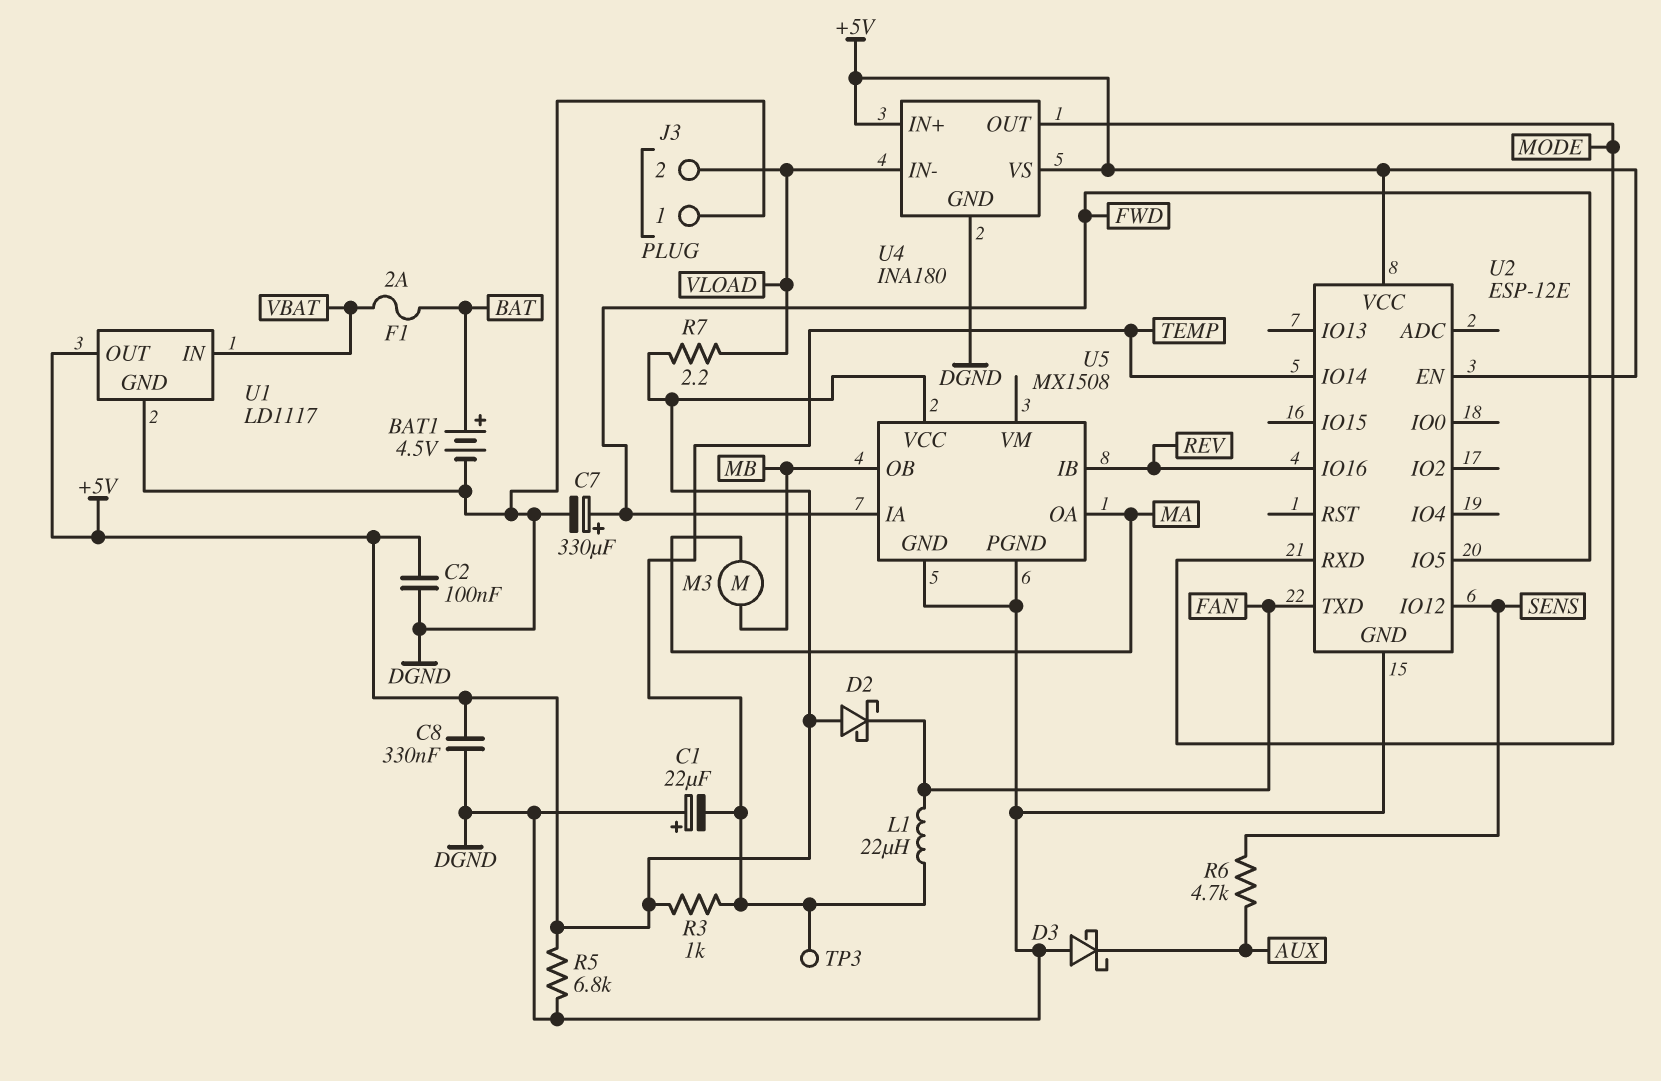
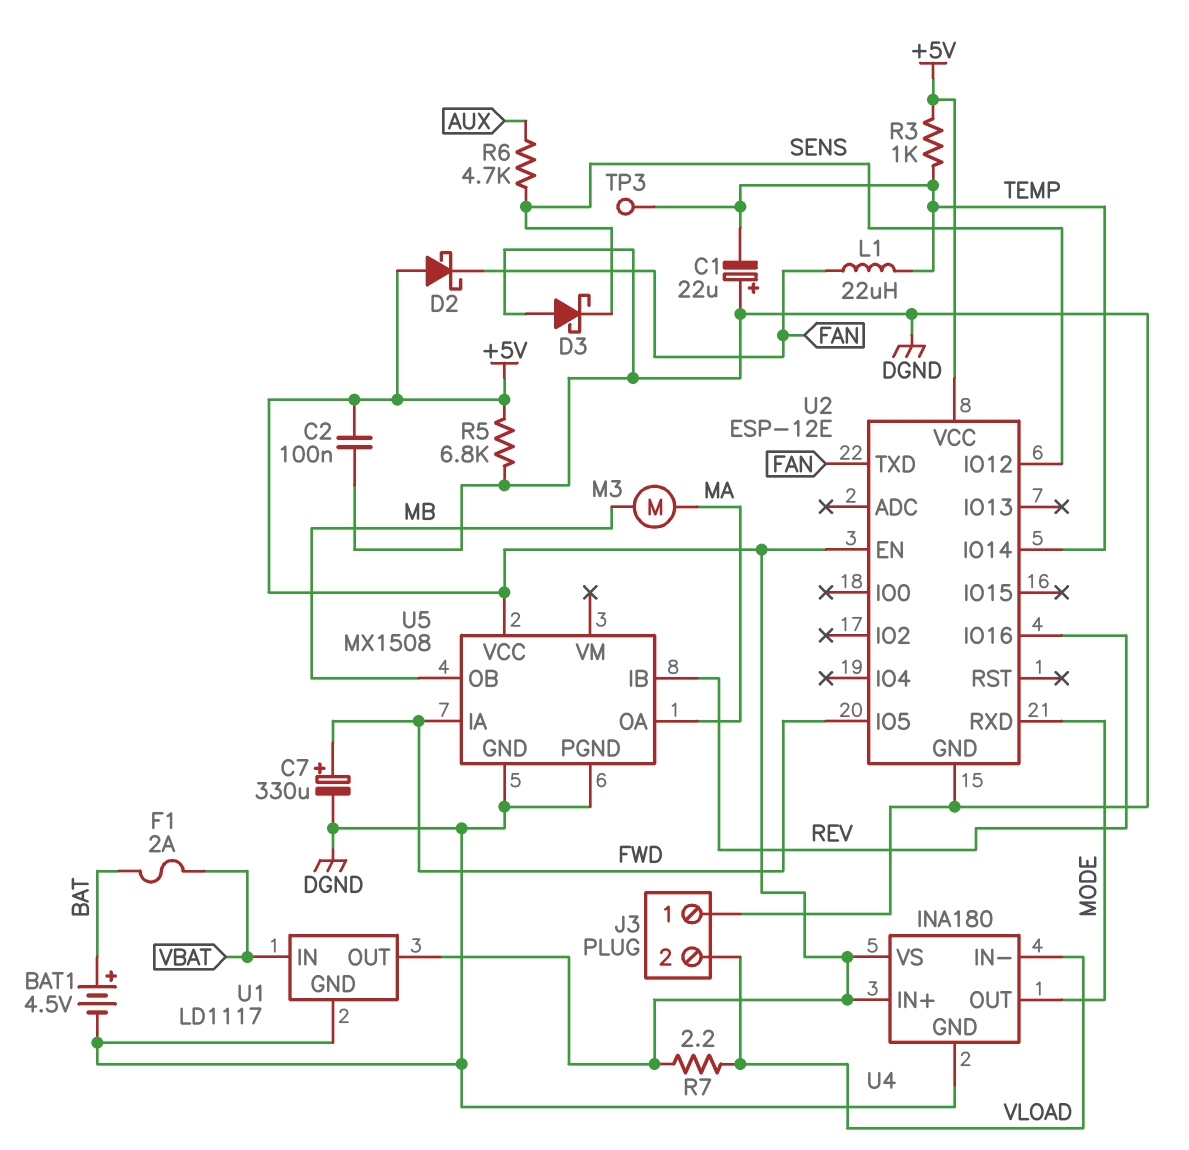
C8: 330nF (+5V, DGND) -> none
D3: schottky (A DGND, K AUX) -> schottky (A DGND, K SENS)

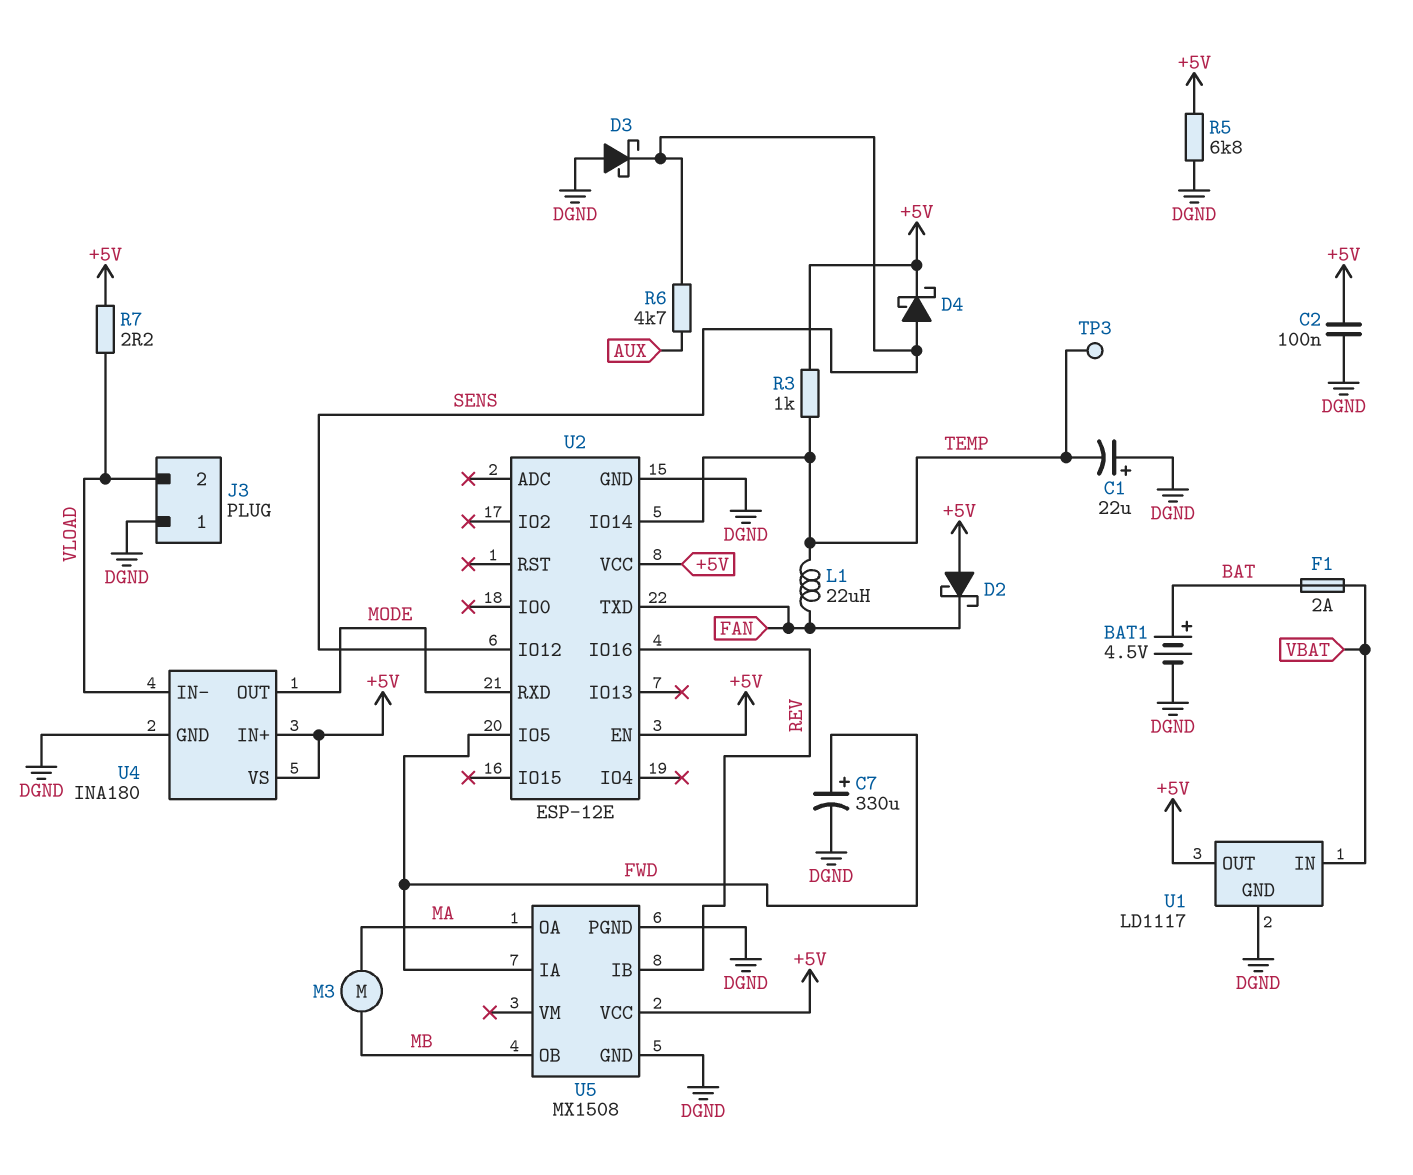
D4: none -> schottky (A SENS, K +5V)

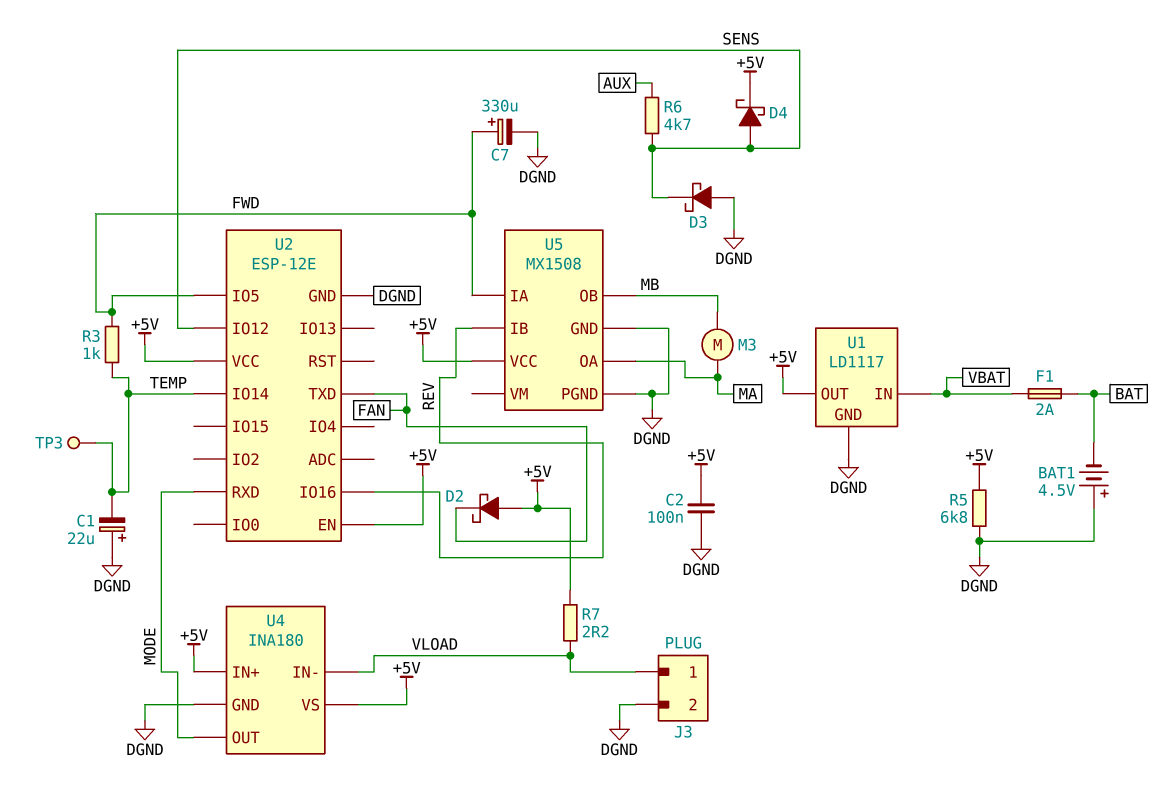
BAT1: 4.5V (plus BAT, minus DGND) -> 4.5V (plus DGND, minus BAT)
J3 pin 1: DGND -> VLOAD
J3 pin 2: VLOAD -> DGND
L1: 22uH (FAN, TEMP) -> none
R3: 1k (+5V, TEMP) -> 1k (FWD, TEMP)

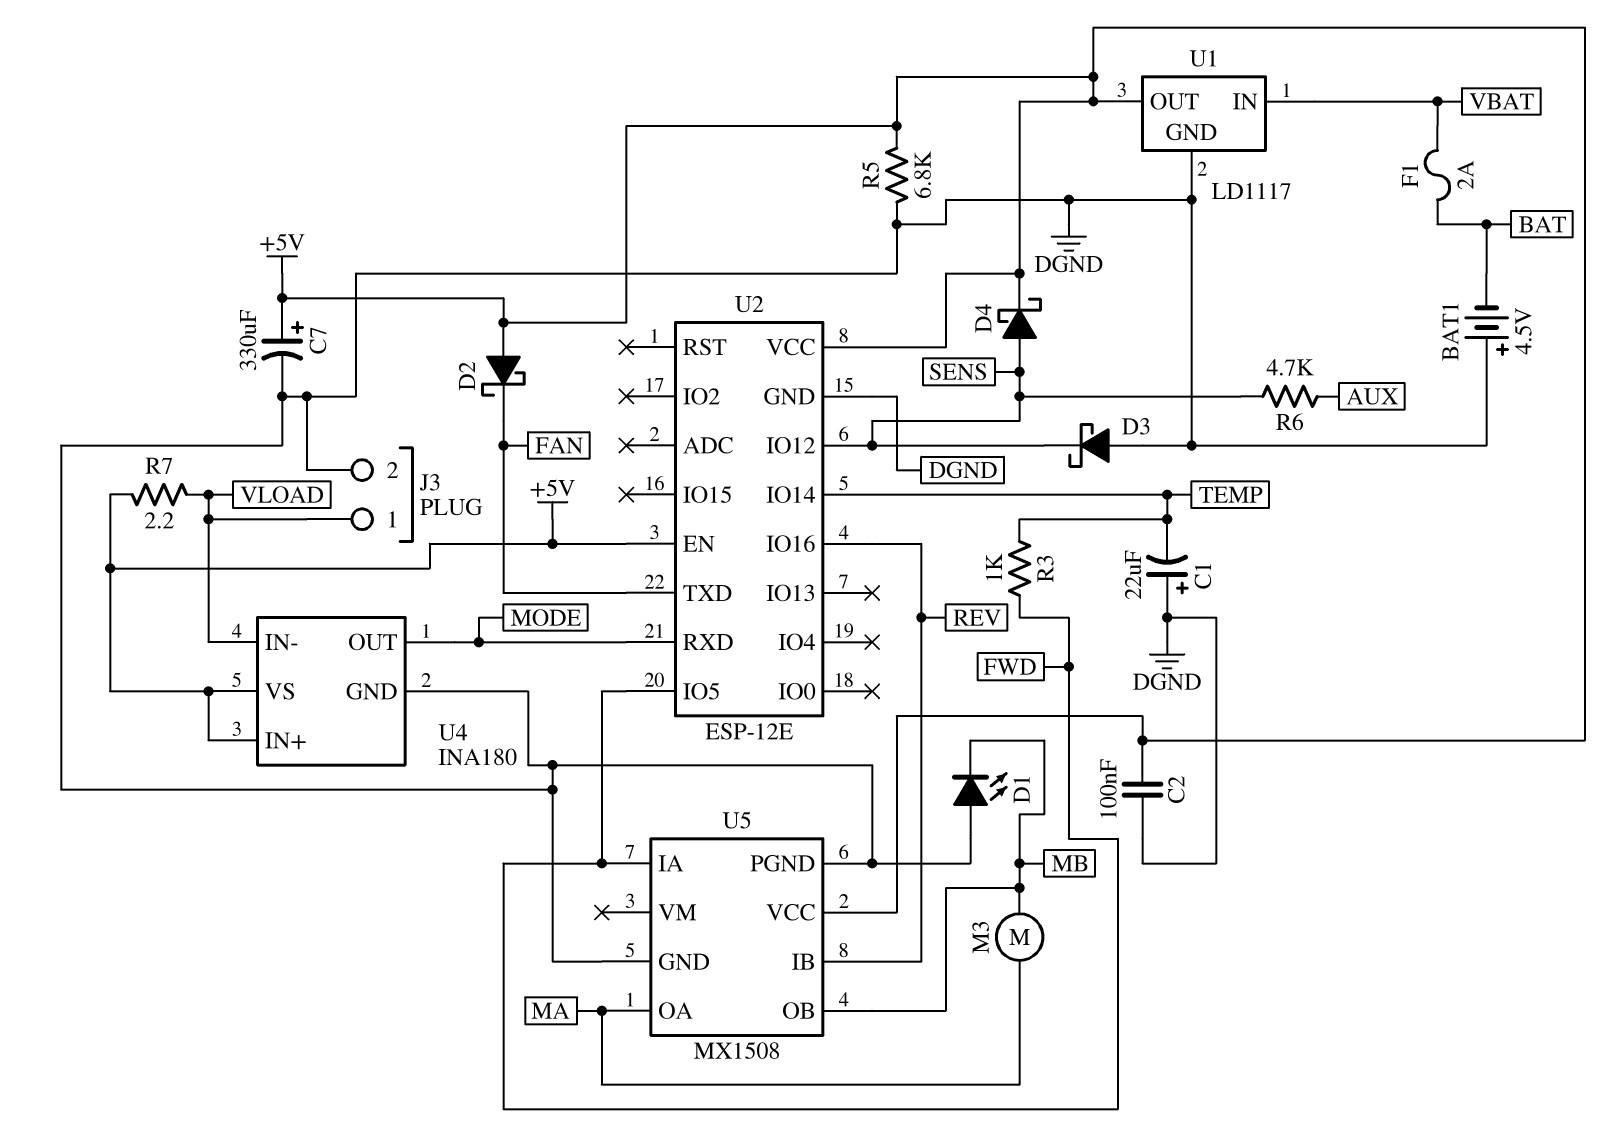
C7: 330uF (plus FWD, minus DGND) -> 330uF (plus +5V, minus DGND)
D1: none -> LED (A DGND, K MB)
TP3: test point (TEMP) -> none

